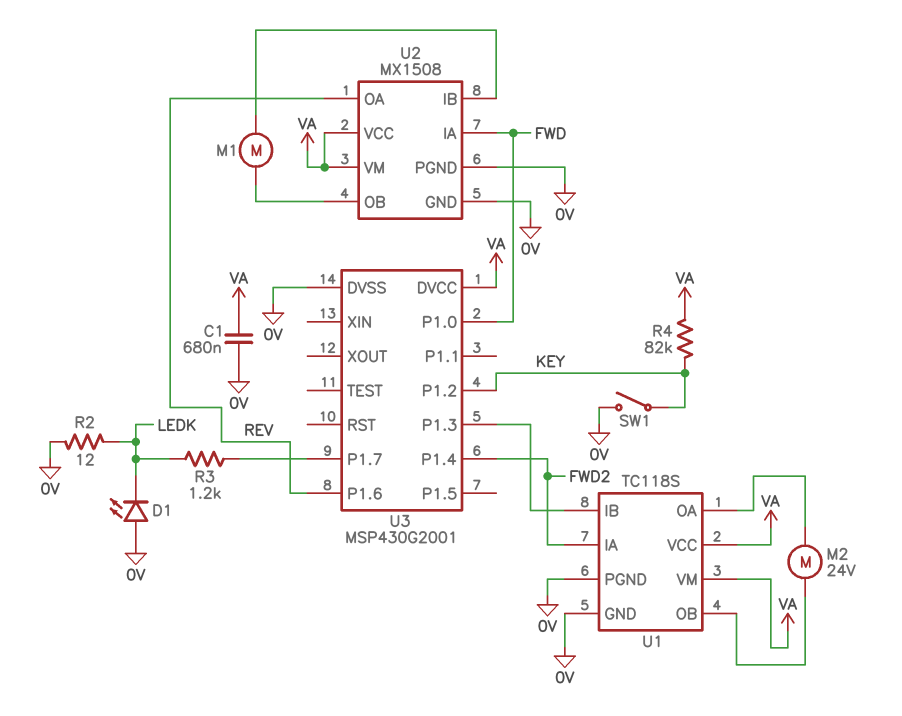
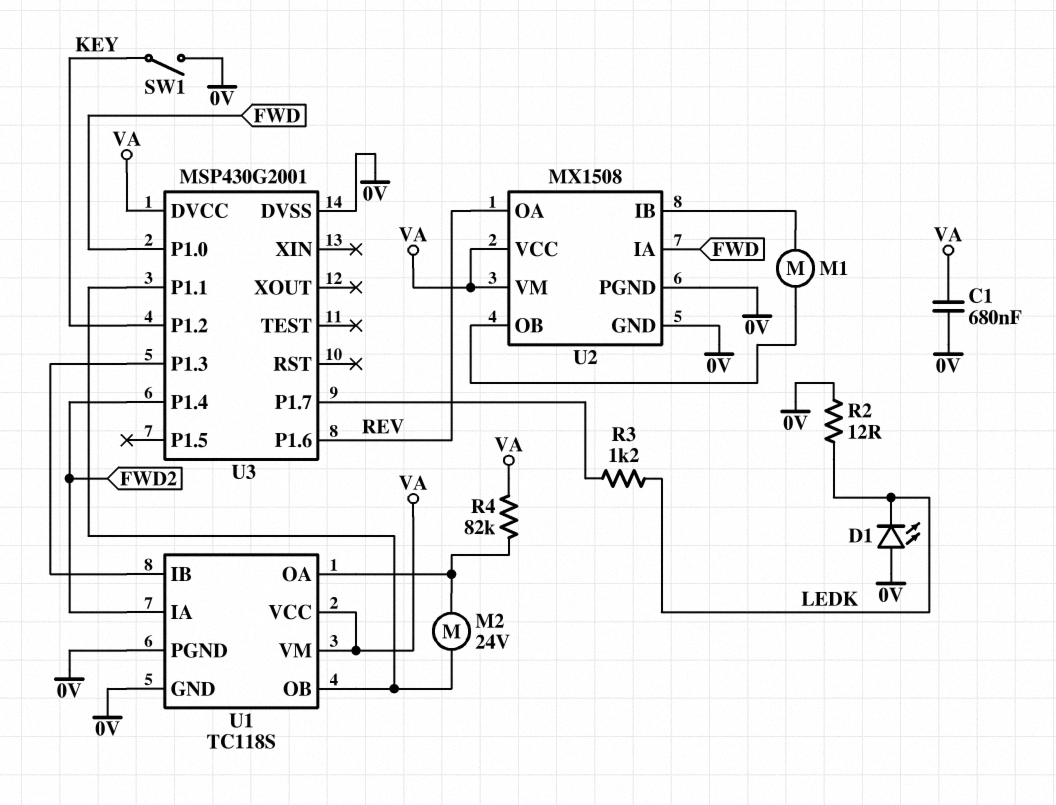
R4: 82k (KEY, VA) -> 82k (U1/OA, VA)
U3 pin P1.1: none -> U1/OB

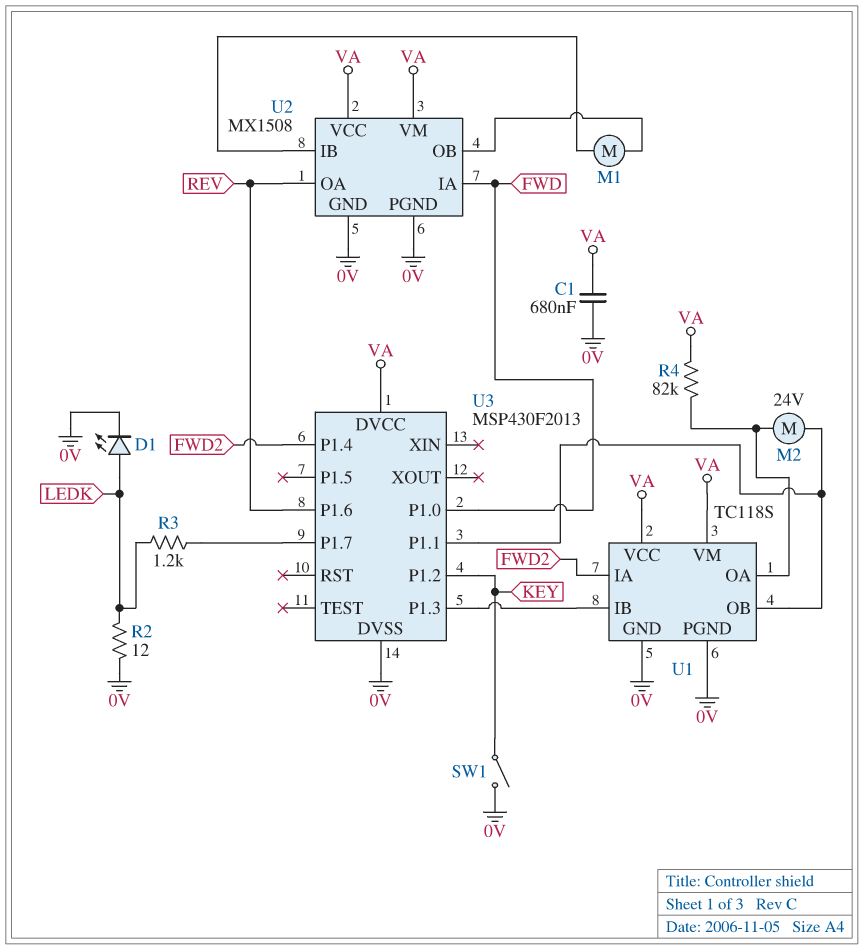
D1: LED (A 0V, K LEDK) -> LED (A LEDK, K 0V)
U3: MSP430G2001 -> MSP430F2013

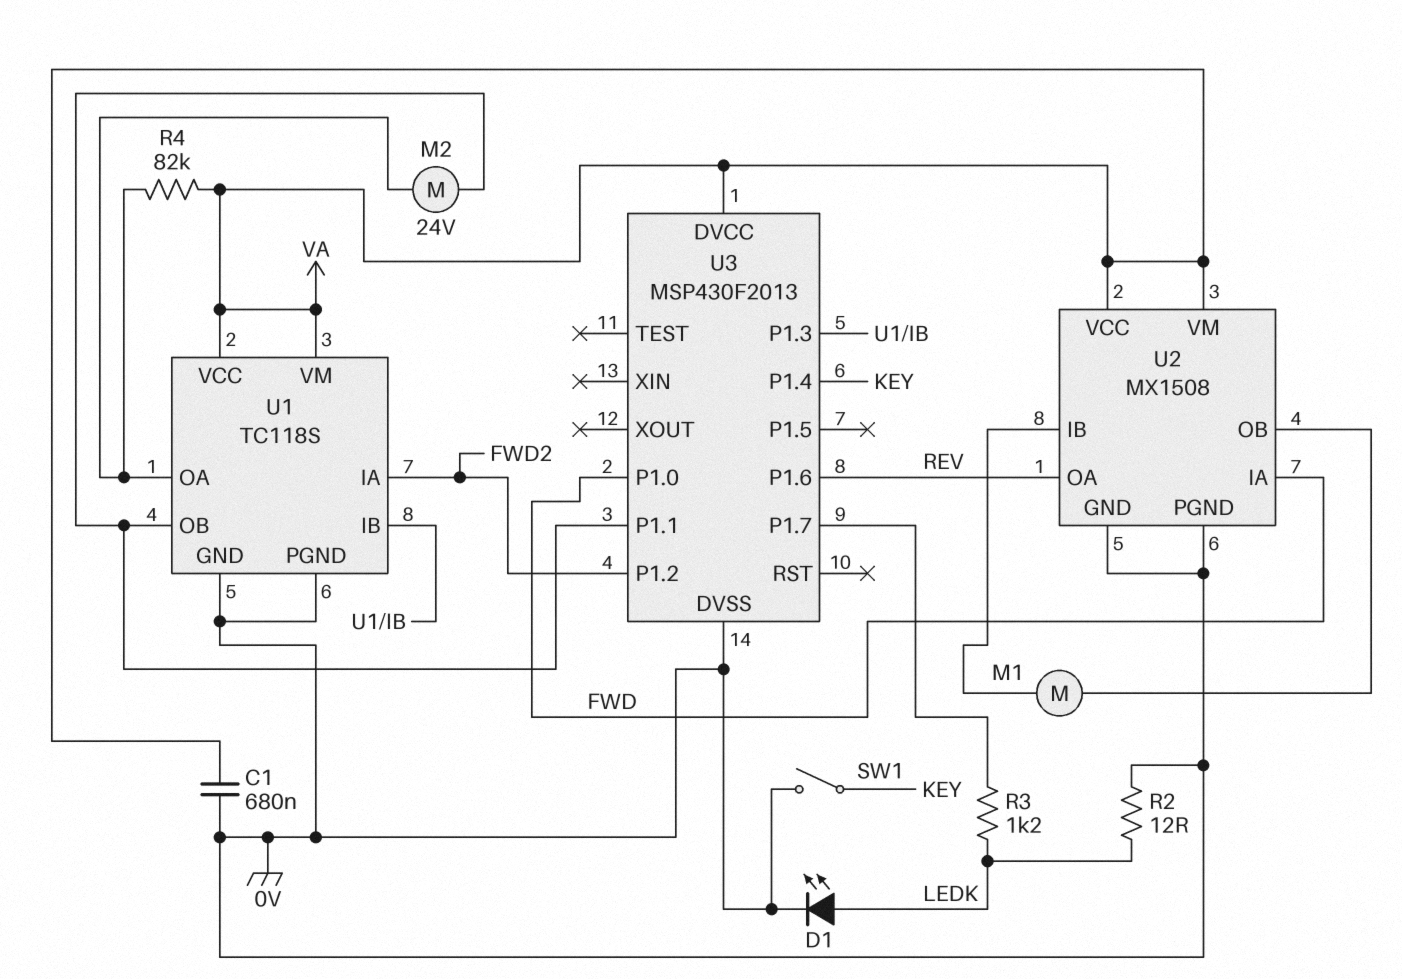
U3 pin P1.2: KEY -> FWD2
U3 pin P1.4: FWD2 -> KEY

